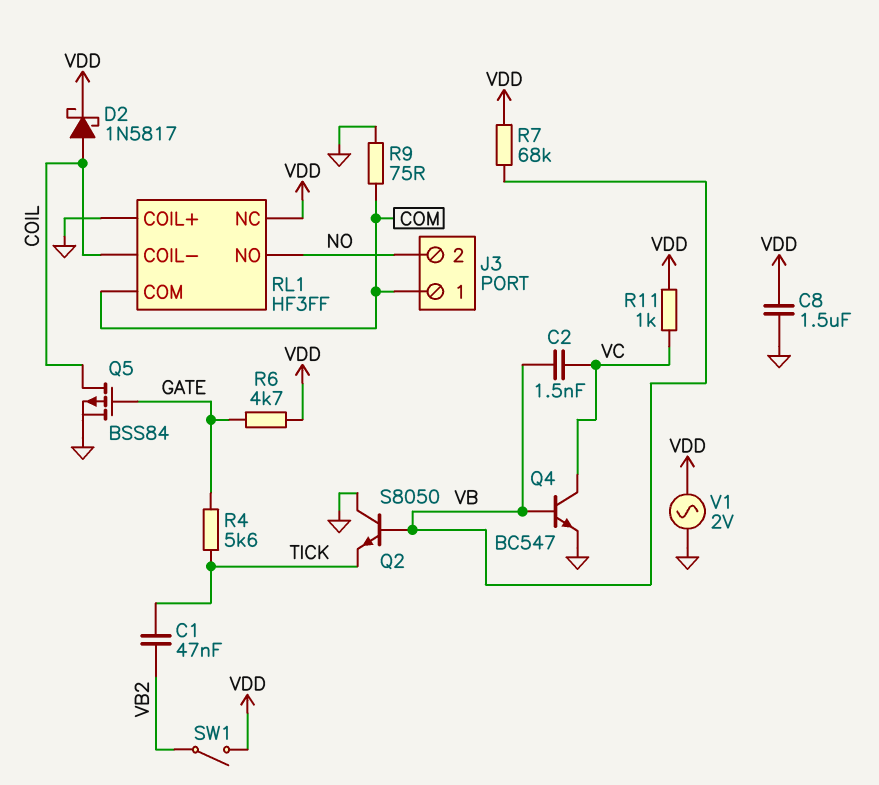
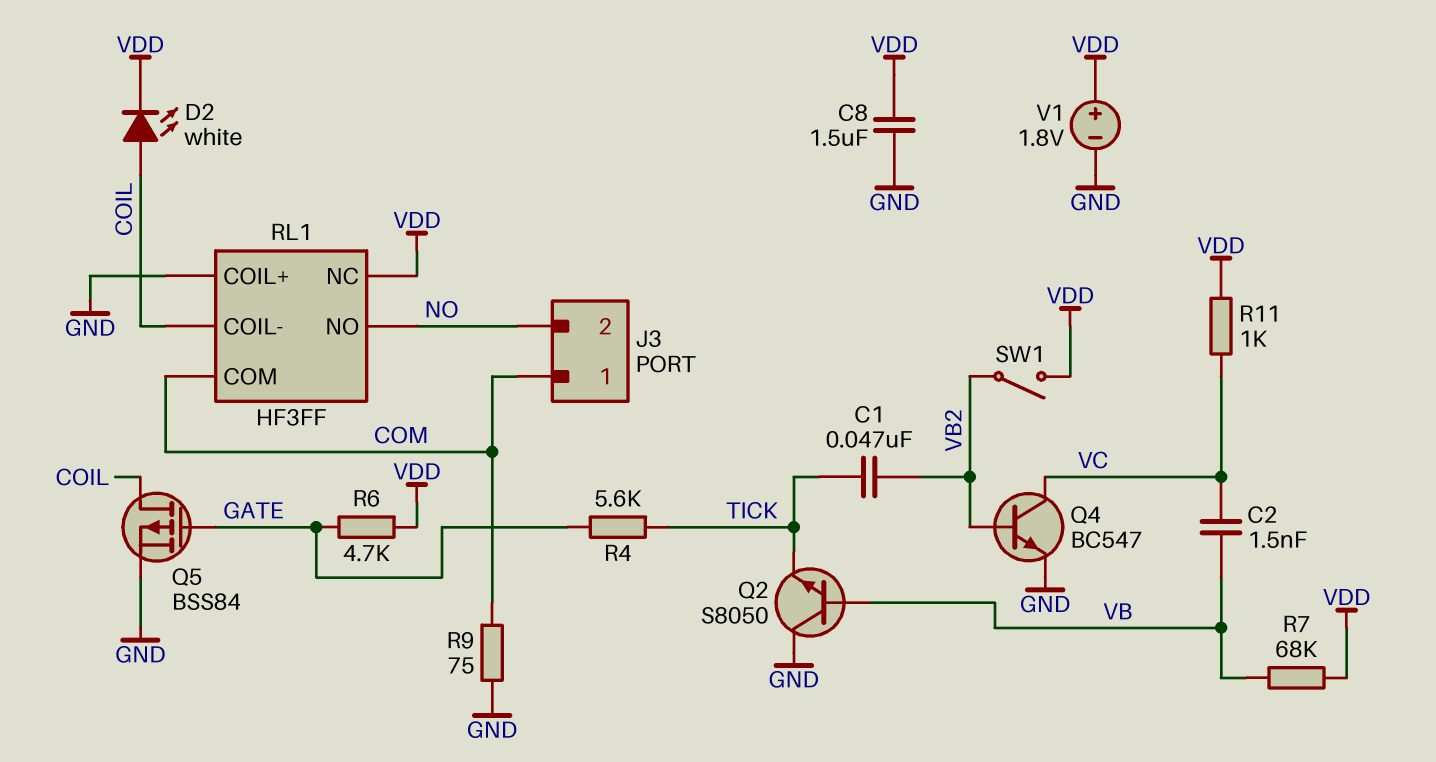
D2: schottky 1N5817 (A COIL, K VDD) -> LED white (A COIL, K VDD)
Q4: NPN BC547 (B VB, C VC, E GND) -> NPN BC547 (B VB2, C VC, E GND)
V1: AC 2V (GND, VDD) -> 1.8V (plus VDD, minus GND)

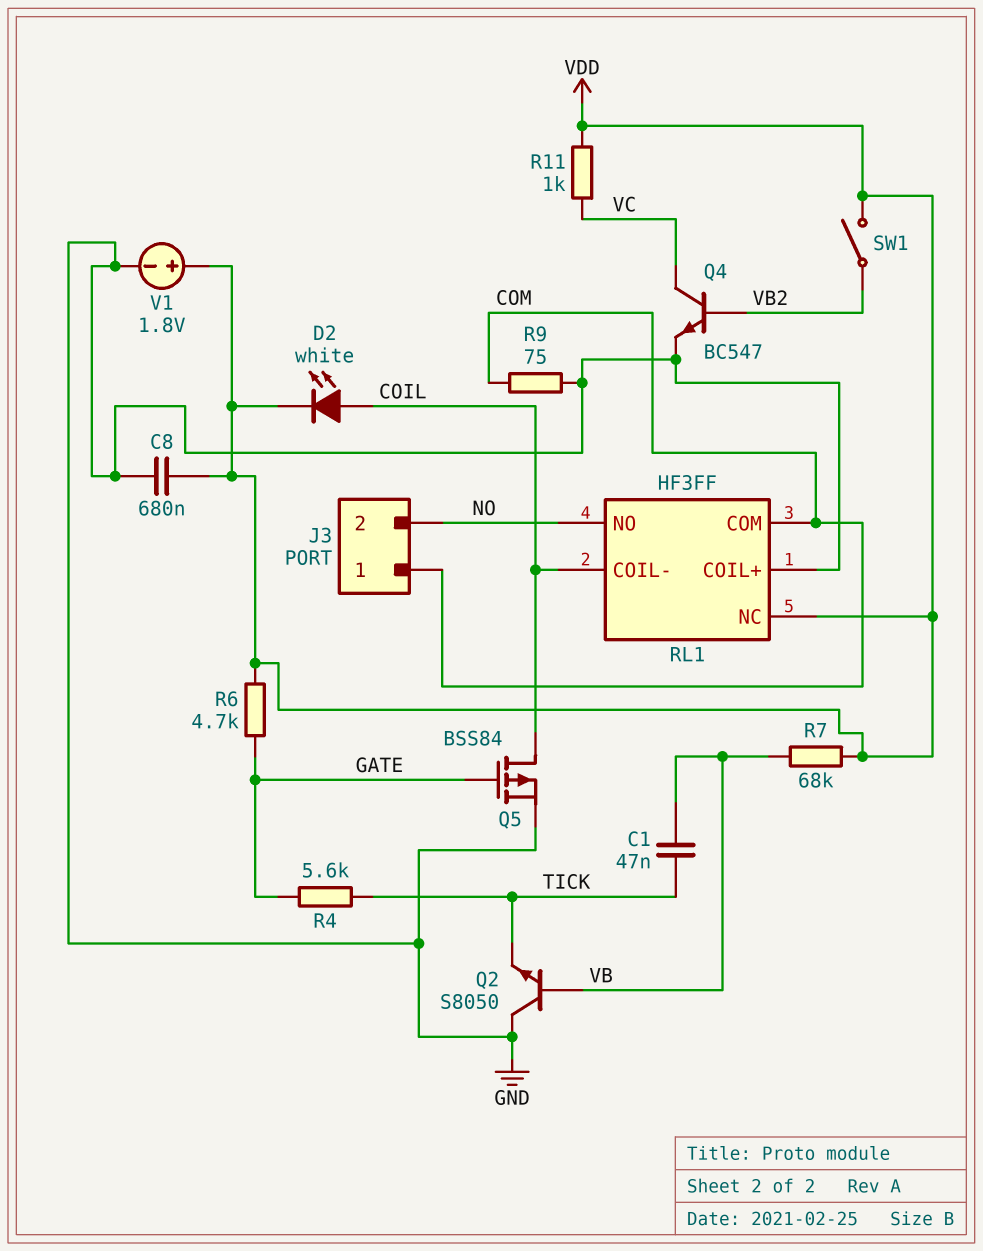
C1: 47nF (TICK, VB2) -> 47nF (TICK, VB)
C2: 1.5nF (VB, VC) -> none
C8: 1.5uF (GND, VDD) -> 680nF (GND, VDD)

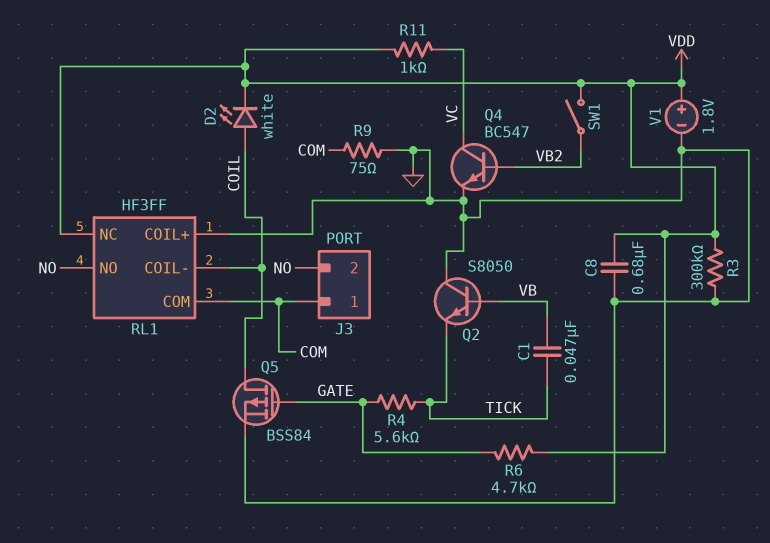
R3: none -> 300k (GND, VDD)
R7: 68k (VB, VDD) -> none

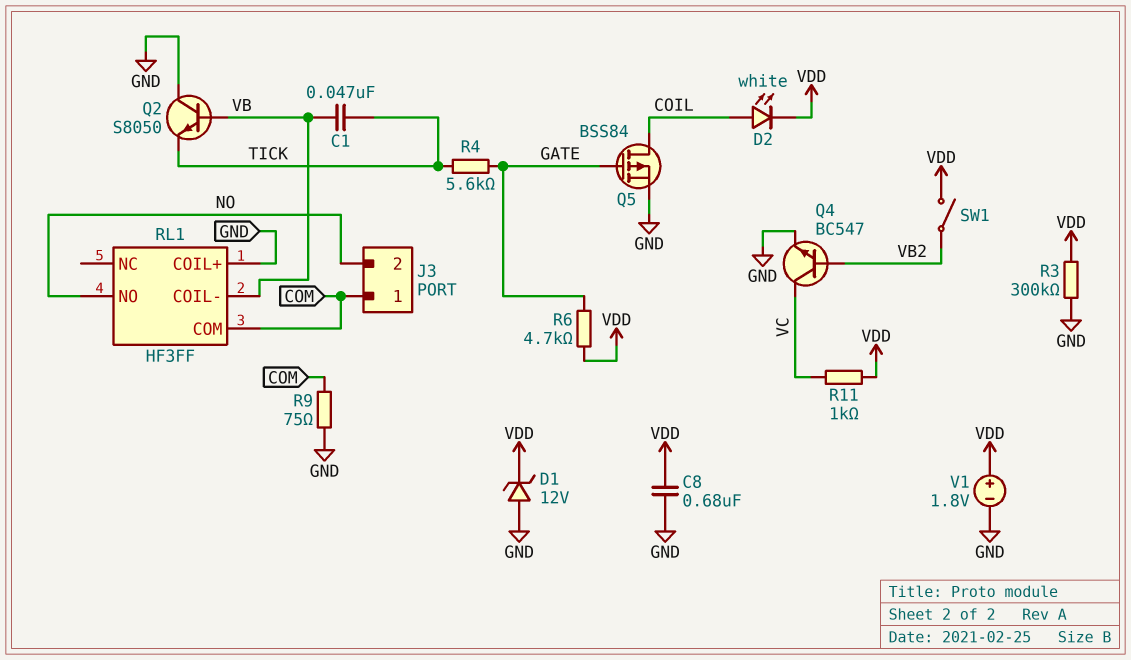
D1: none -> zener 12V (A GND, K VDD)
RL1 pin COIL-: COIL -> VB
RL1 pin NC: VDD -> none

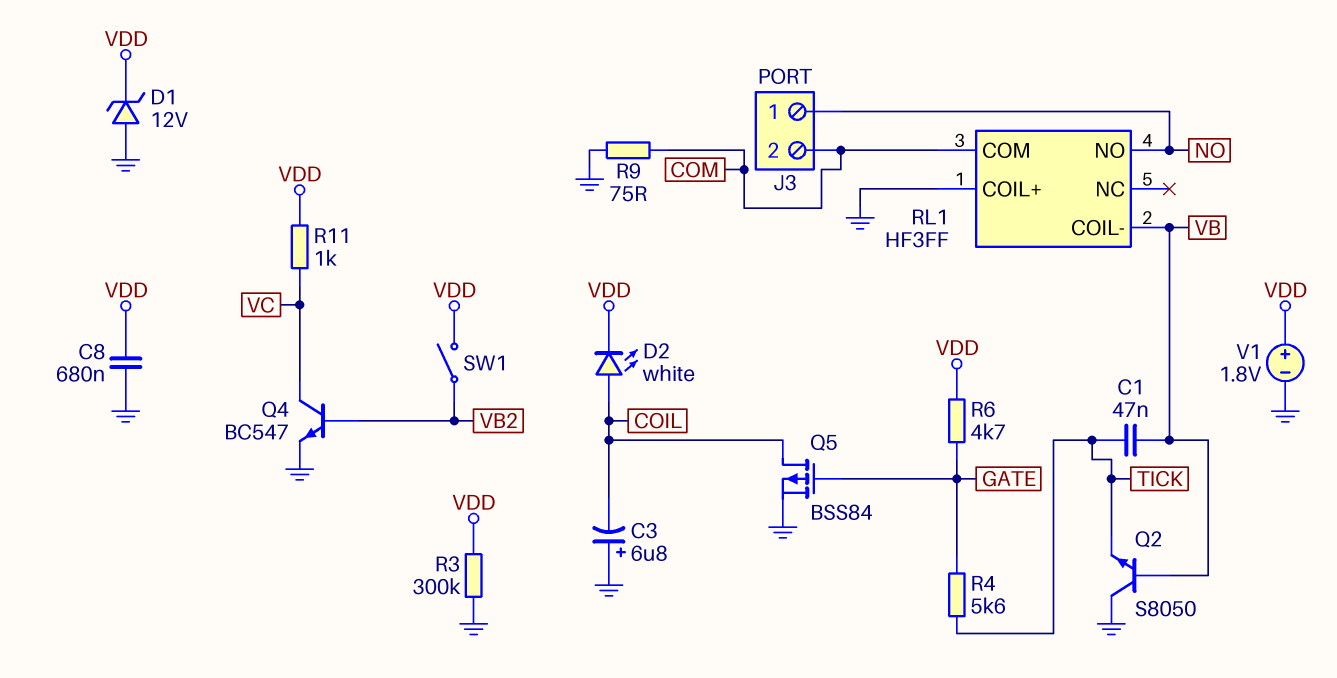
C3: none -> 6.8uF (plus GND, minus COIL)
J3 pin 1: COM -> NO
J3 pin 2: NO -> COM

